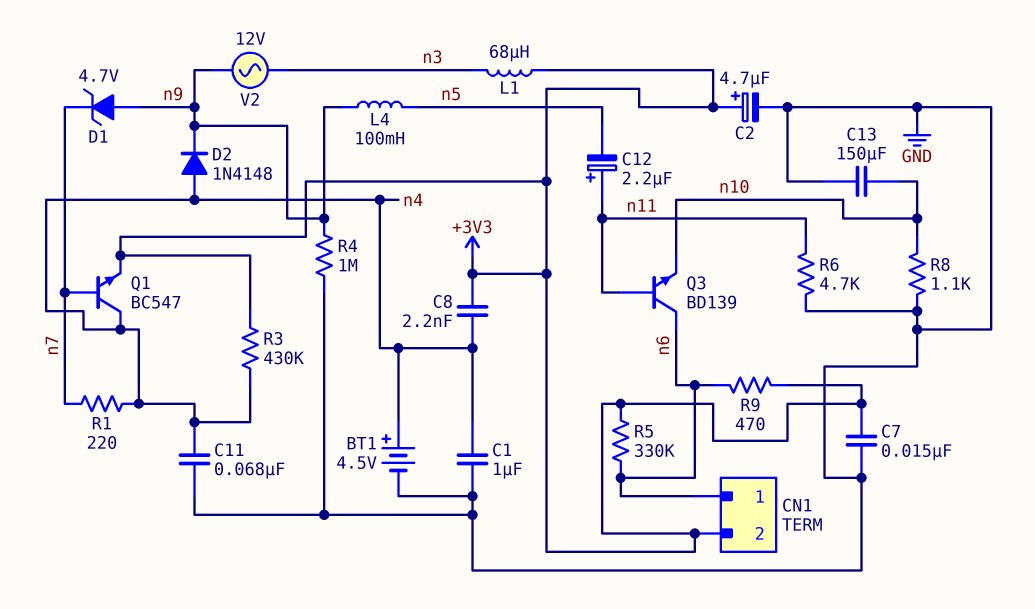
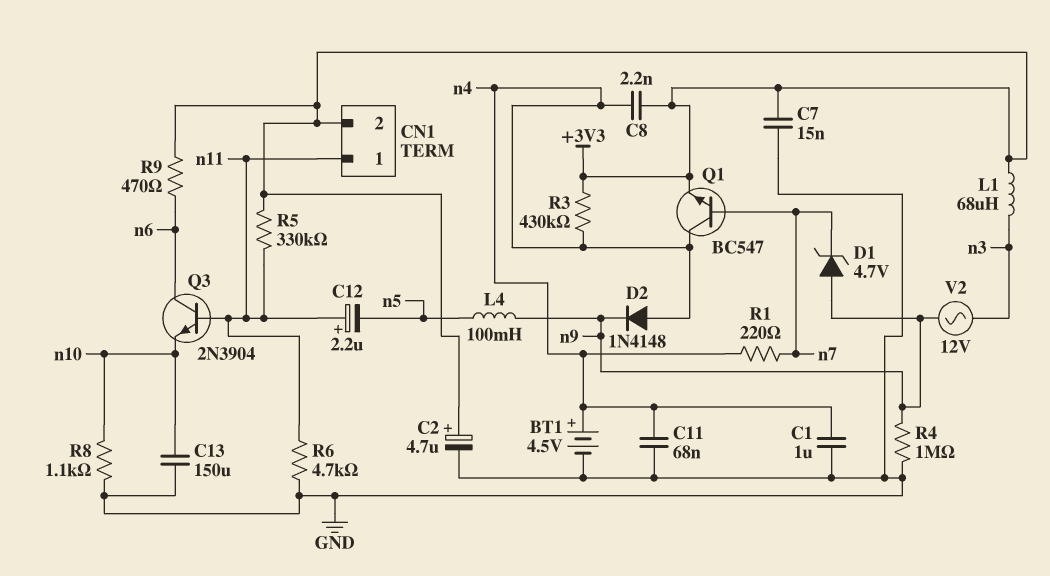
CN1 pin 1: n6 -> n11
Q3: NPN BD139 (B n11, C n6, E n10) -> NPN 2N3904 (B n11, C n6, E n10)
R5: 330k (+3V3, n6) -> 330k (+3V3, n11)

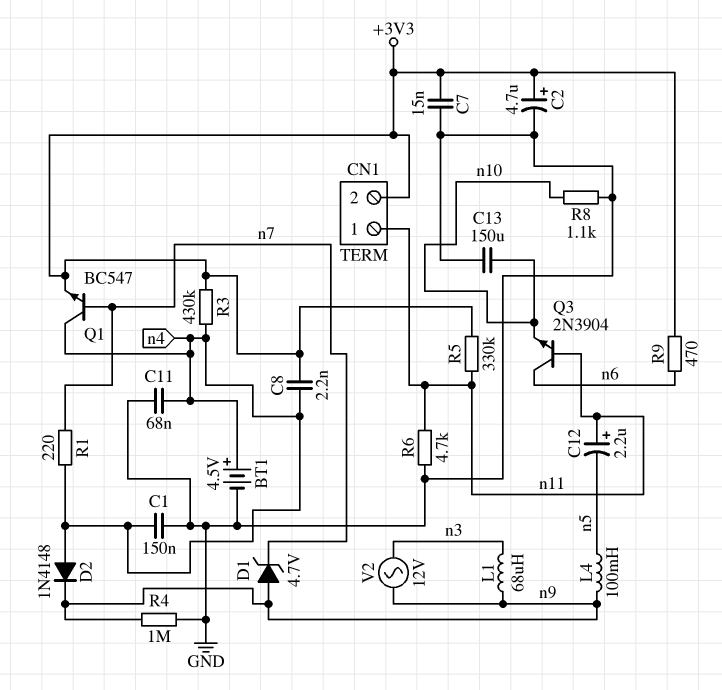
C1: 1uF (GND, n4) -> 150nF (GND, n4)
L1: 68uH (+3V3, n3) -> 68uH (n3, n9)

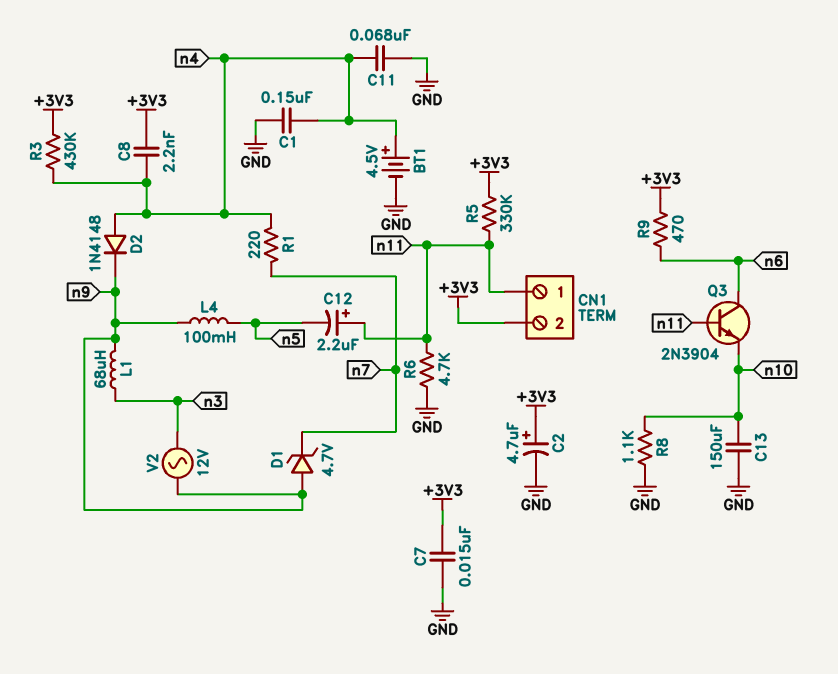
Q1: NPN BC547 (B n7, C n4, E +3V3) -> none
R4: 1M (GND, n9) -> none

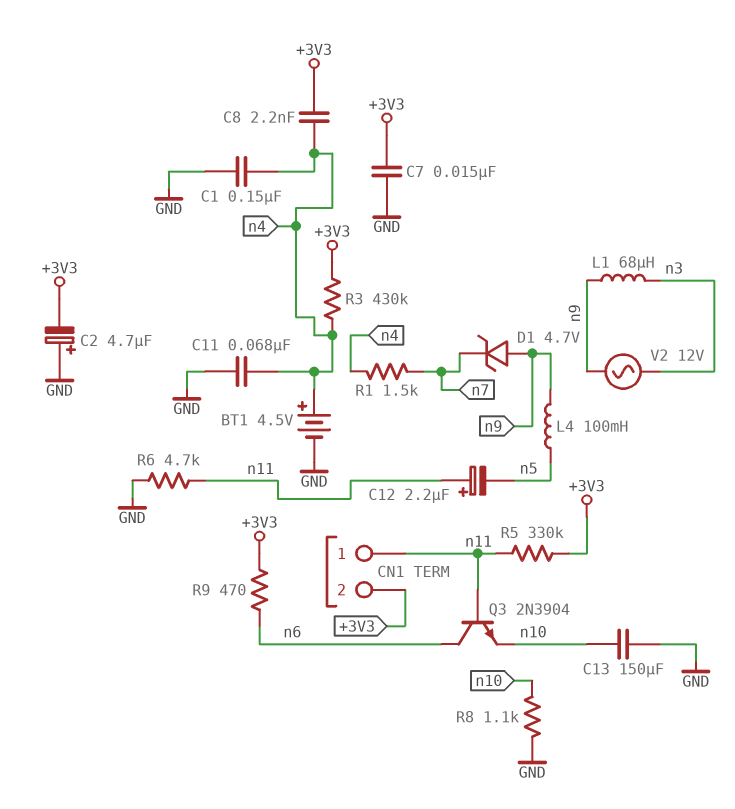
C2: 4.7uF (plus +3V3, minus GND) -> 4.7uF (plus GND, minus +3V3)
D2: diode 1N4148 (A n4, K n9) -> none
R1: 220 (n4, n7) -> 1.5k (n4, n7)

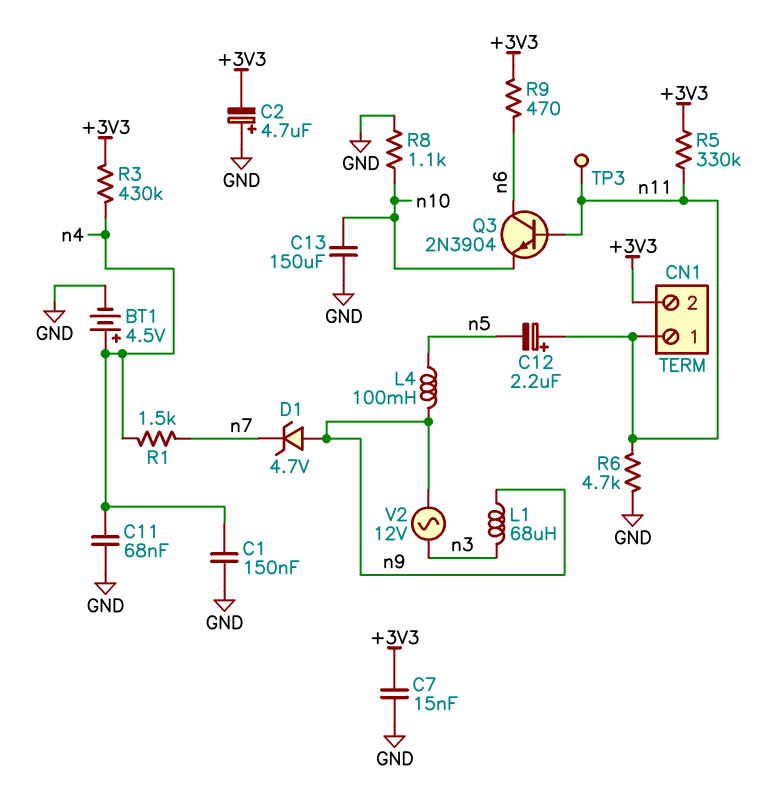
C8: 2.2nF (+3V3, n4) -> none
TP3: none -> test point (n11)

